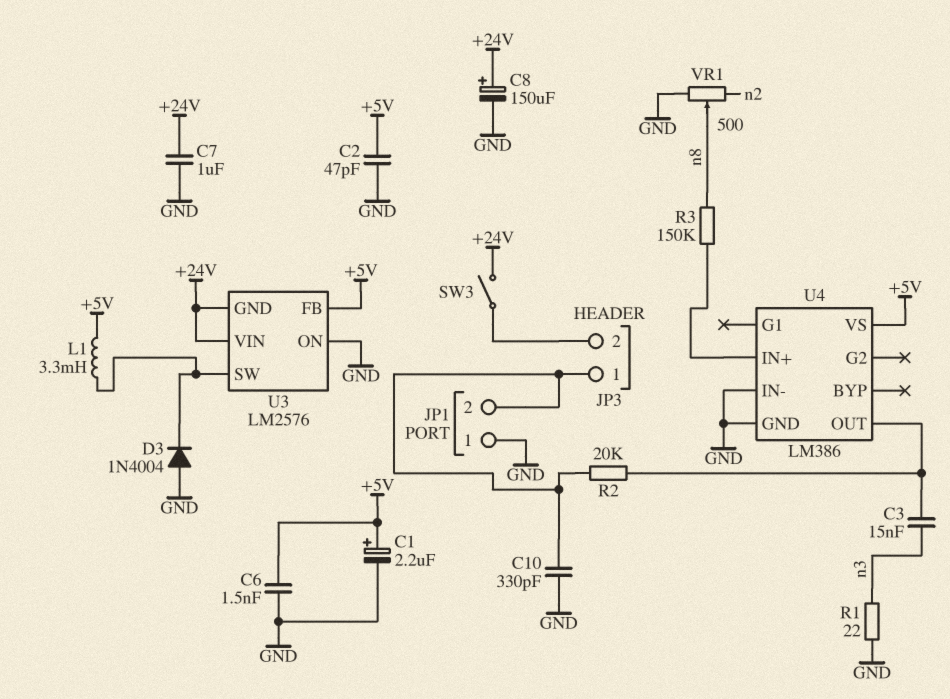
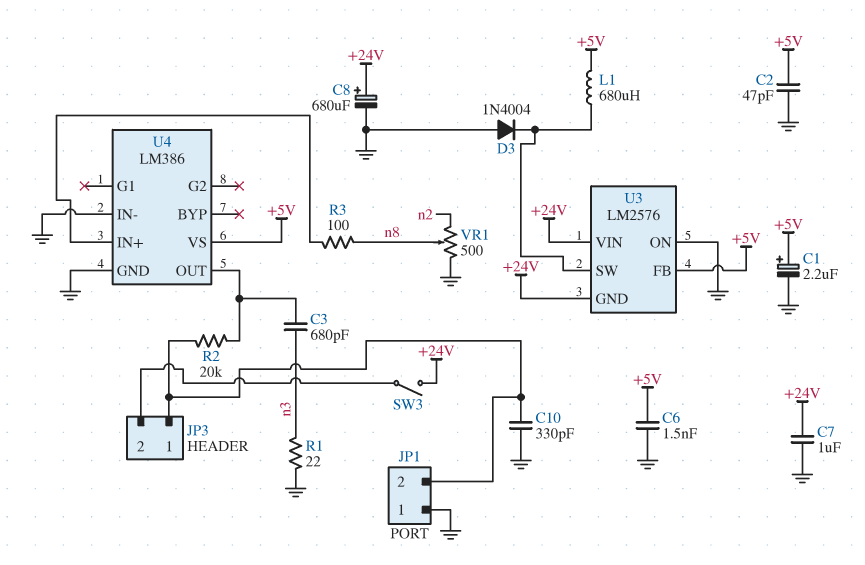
C3: 15nF (U4/OUT, n3) -> 680pF (U4/OUT, n3)
C8: 150uF (plus +24V, minus GND) -> 680uF (plus +24V, minus GND)
L1: 3.3mH (+5V, U3/SW) -> 680uH (+5V, U3/SW)
R3: 150k (U4/IN+, n8) -> 100 (U4/IN+, n8)

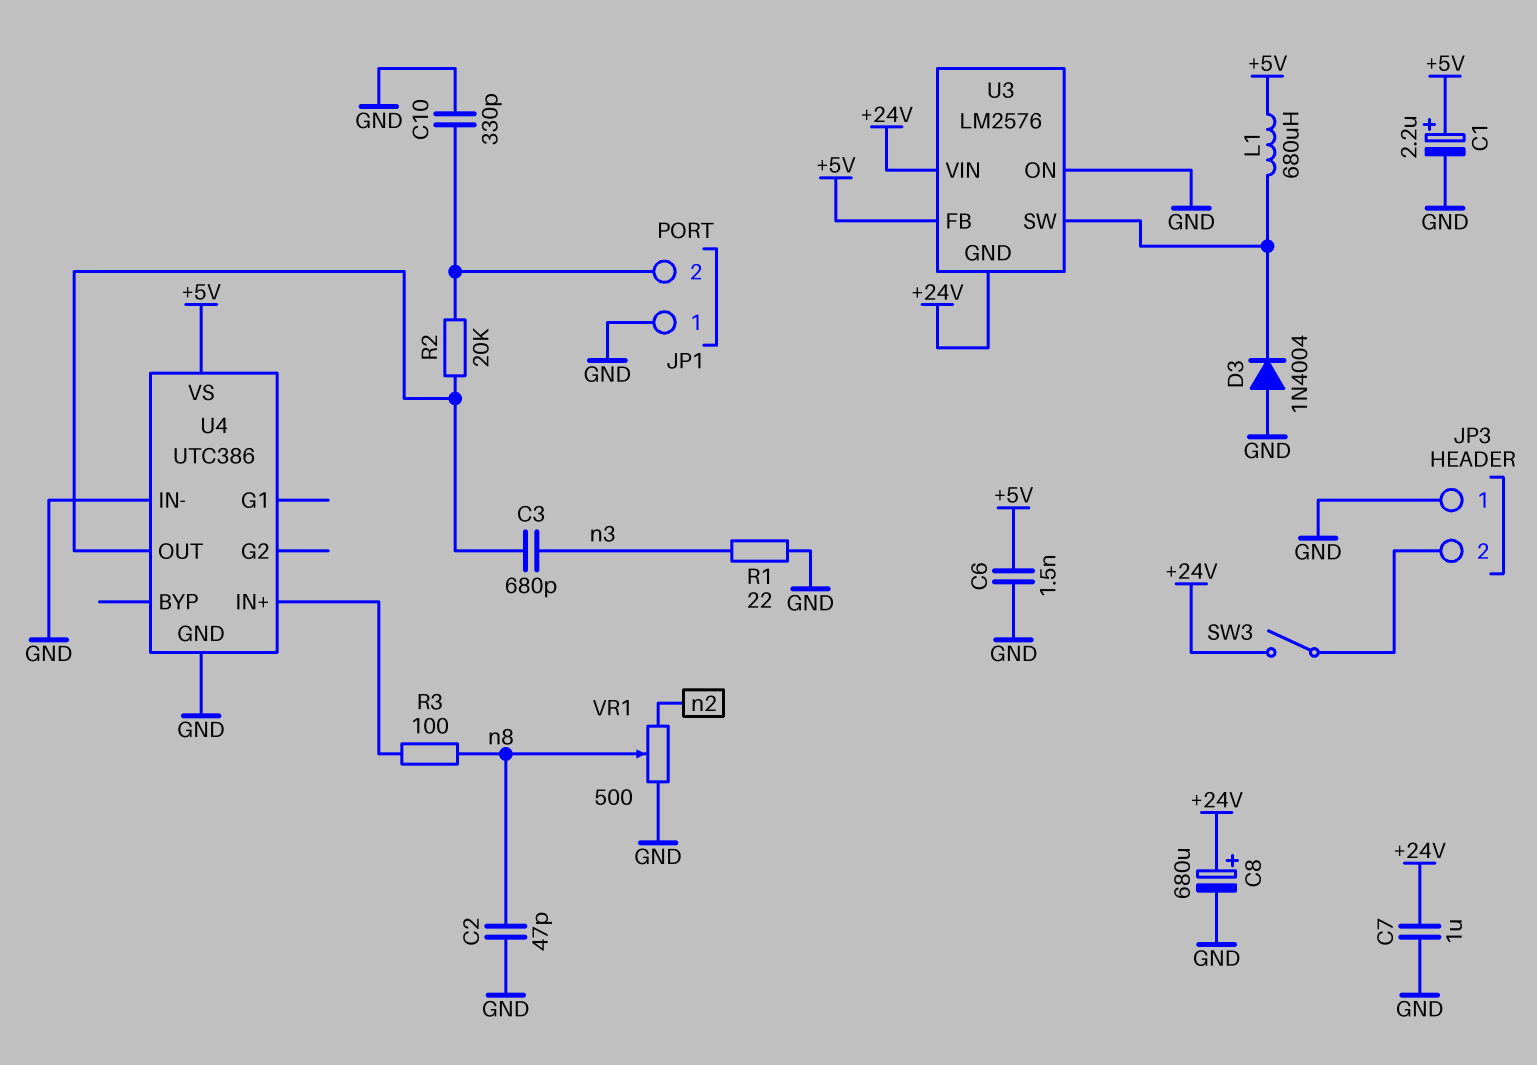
C2: 47pF (+5V, GND) -> 47pF (GND, n8)
JP3 pin 1: JP1/2 -> GND
U4: LM386 -> UTC386

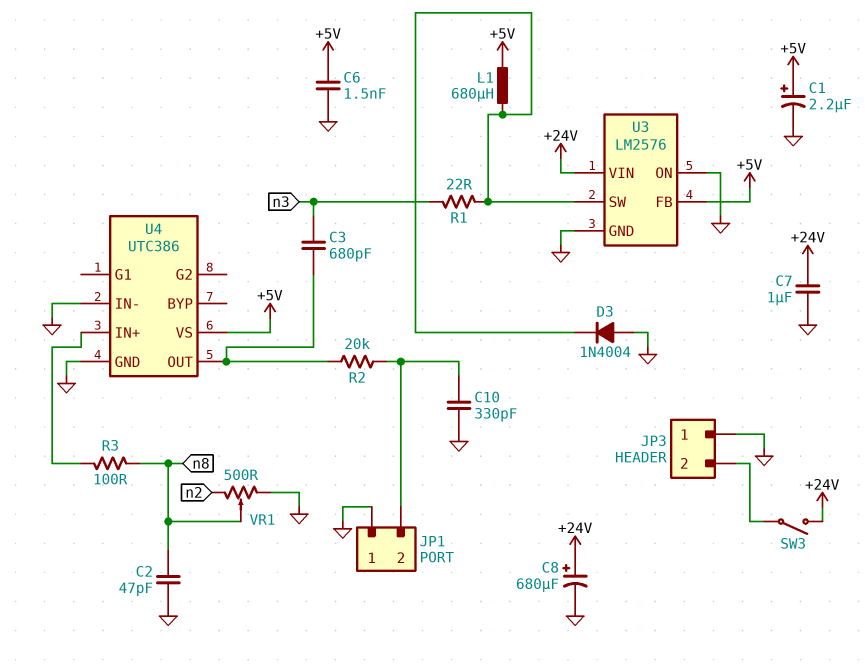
R1: 22 (GND, n3) -> 22 (U3/SW, n3)
U3 pin GND: +24V -> GND

